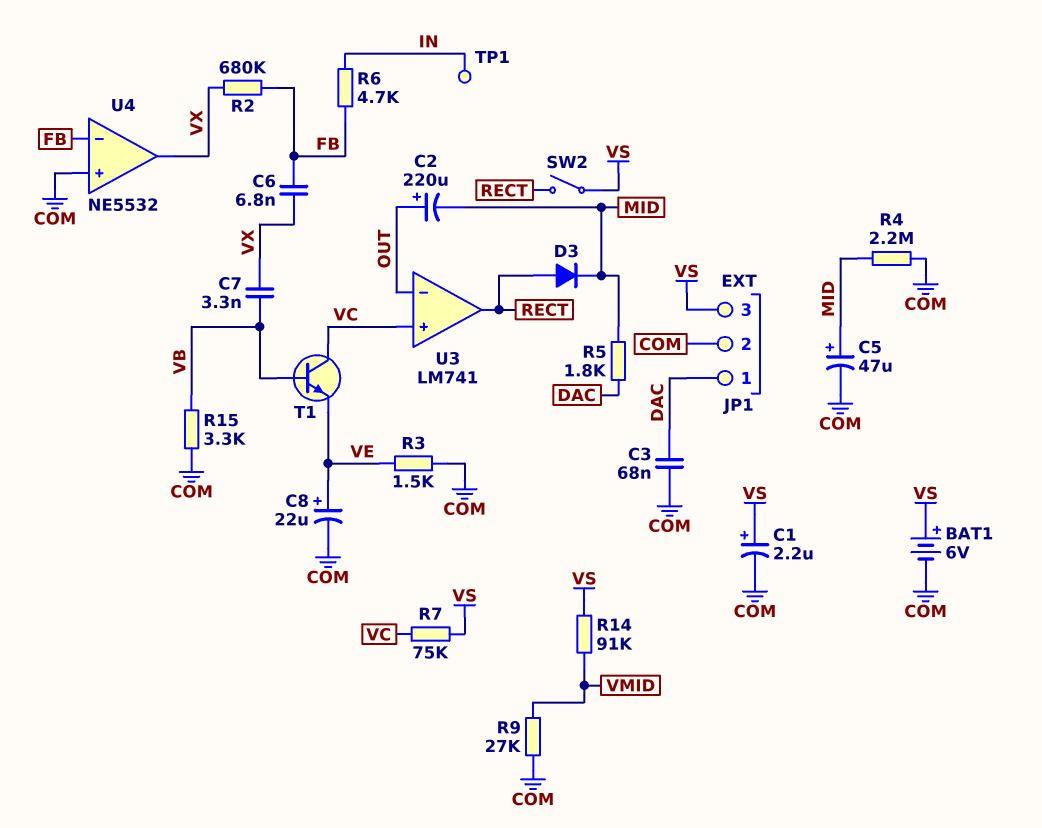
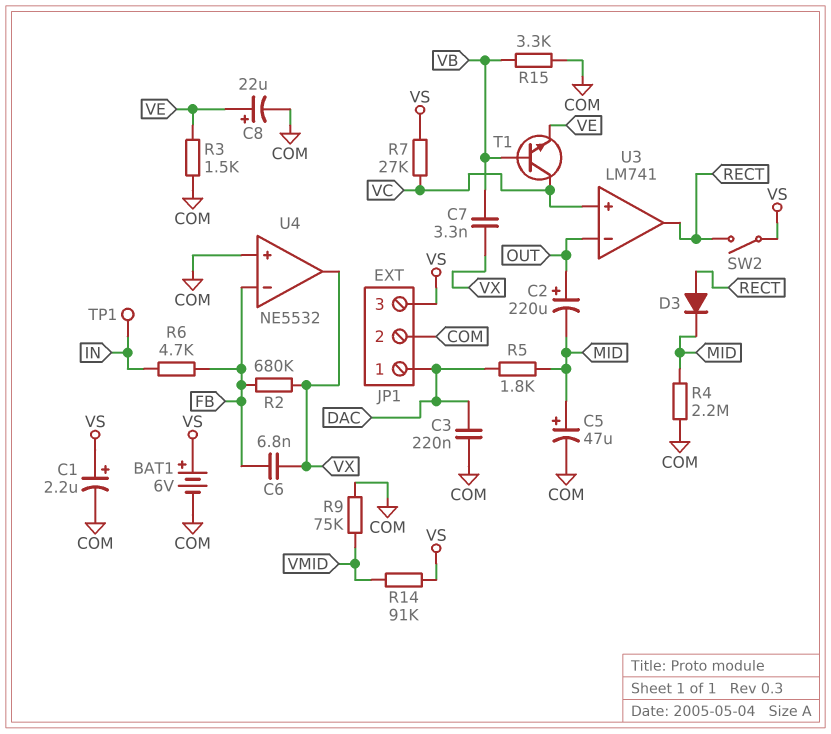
C3: 68nF (COM, DAC) -> 220nF (COM, DAC)
R7: 75k (VC, VS) -> 27k (VC, VS)
R9: 27k (COM, VMID) -> 75k (COM, VMID)

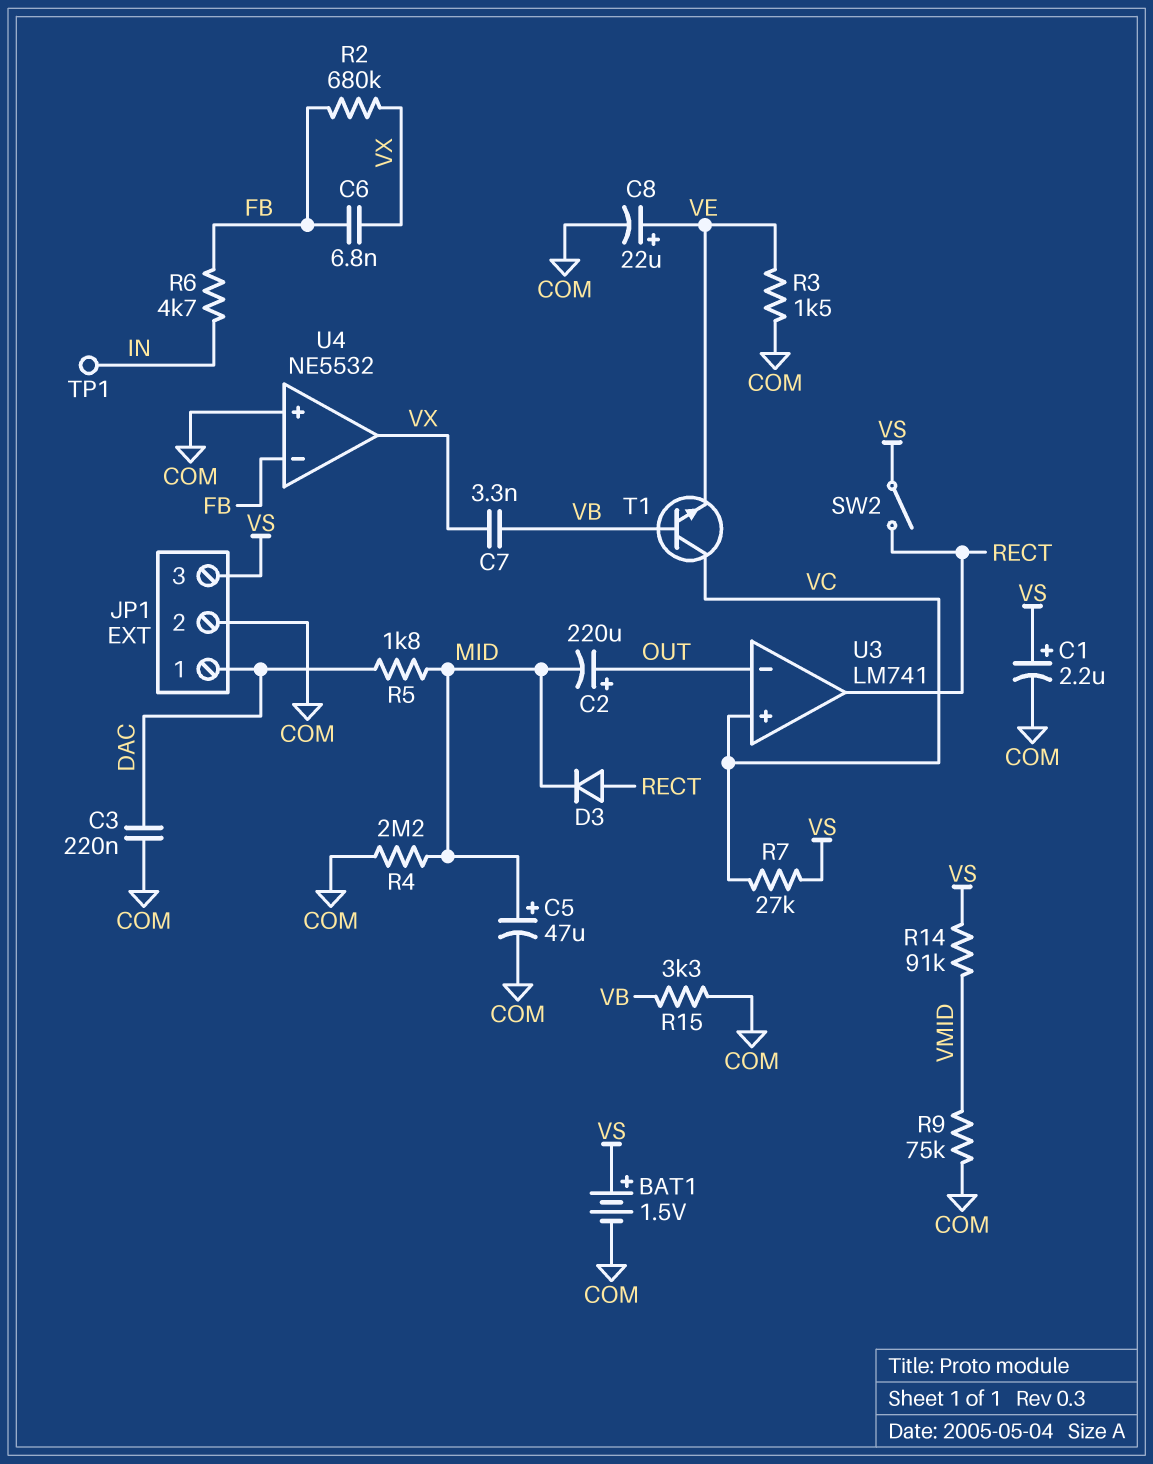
BAT1: 6V (plus VS, minus COM) -> 1.5V (plus VS, minus COM)

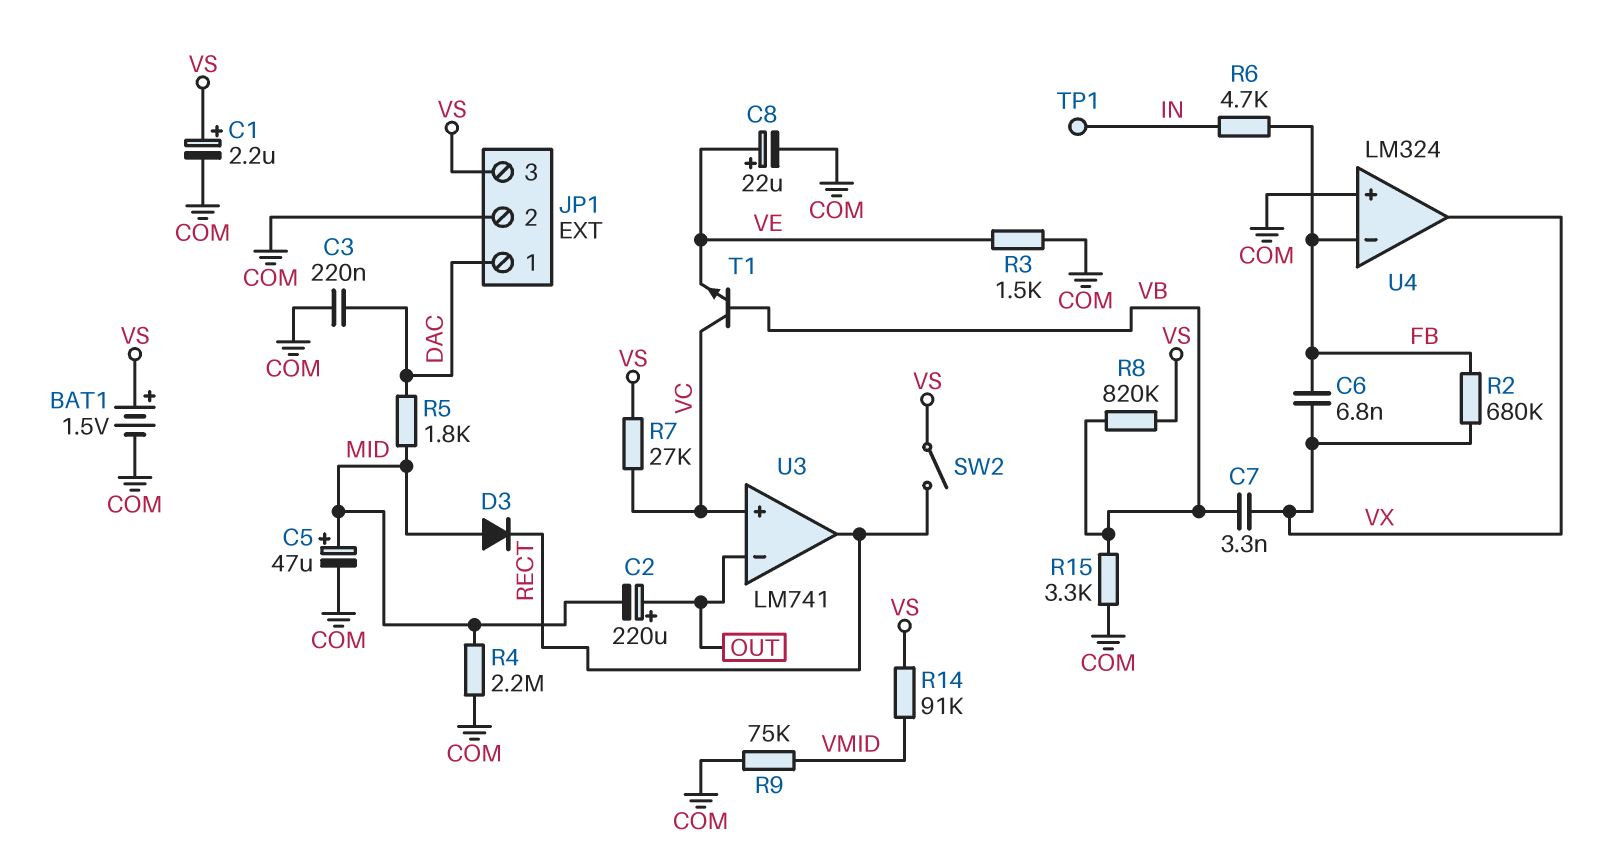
D3: diode (A RECT, K MID) -> diode (A MID, K RECT)
R8: none -> 820k (VB, VS)
U4: NE5532 -> LM324

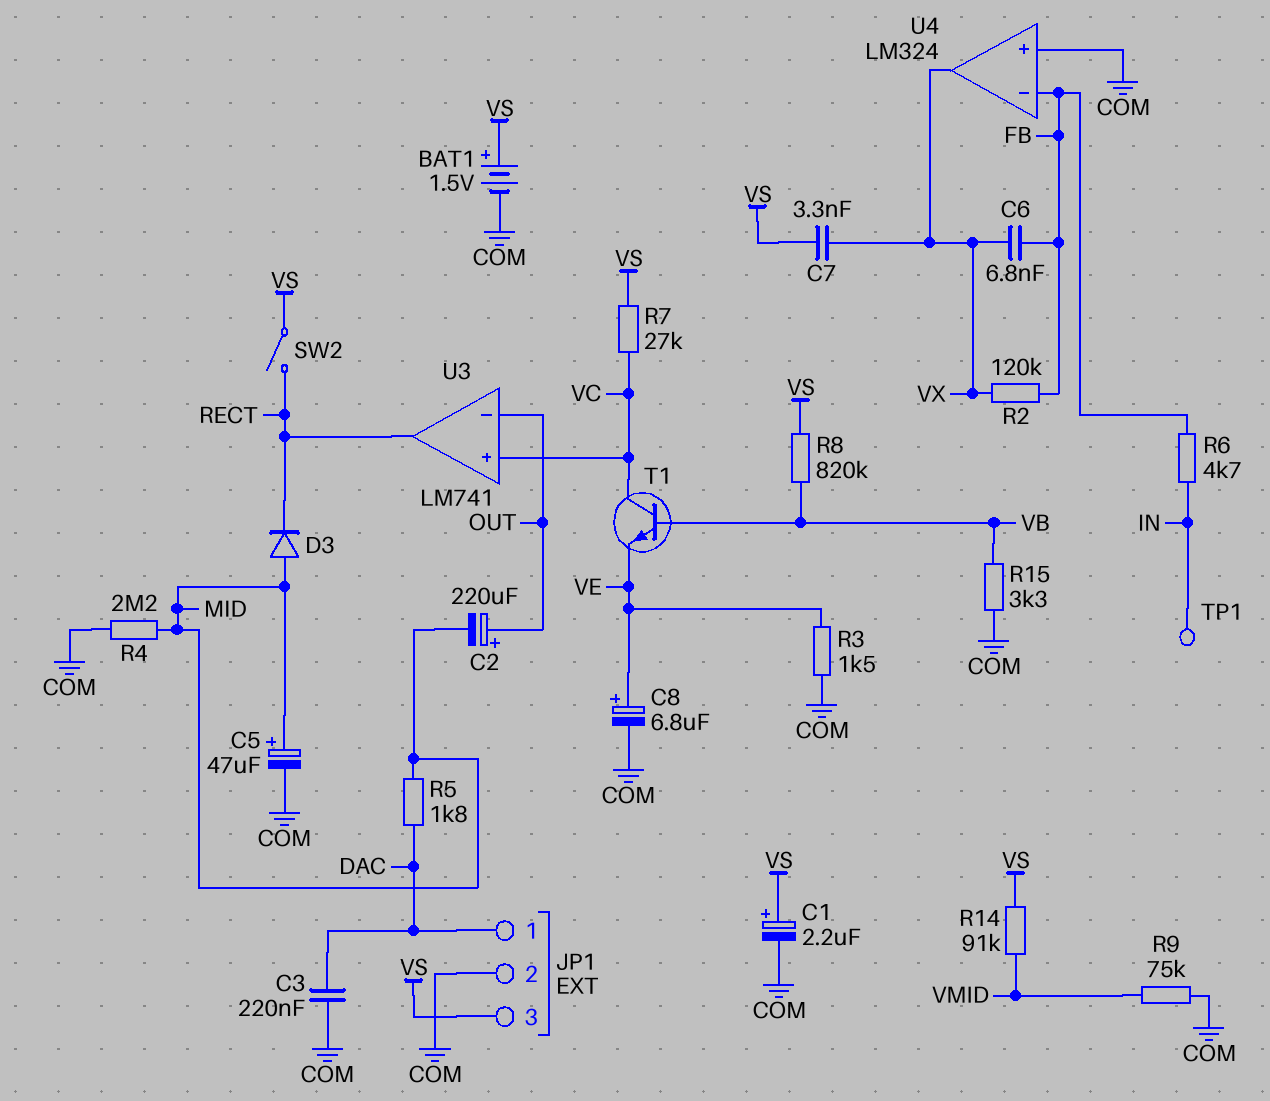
C7: 3.3nF (VB, VX) -> 3.3nF (VS, VX)
C8: 22uF (plus VE, minus COM) -> 6.8uF (plus VE, minus COM)
R2: 680k (FB, VX) -> 120k (FB, VX)

